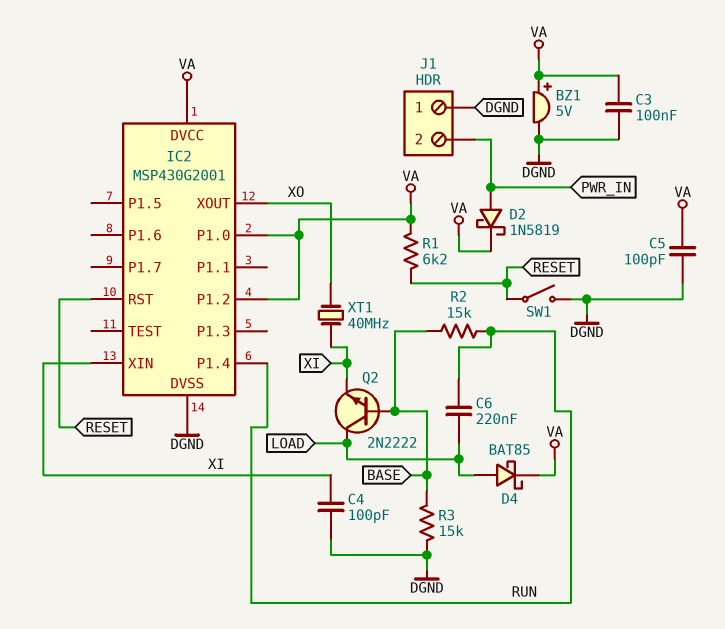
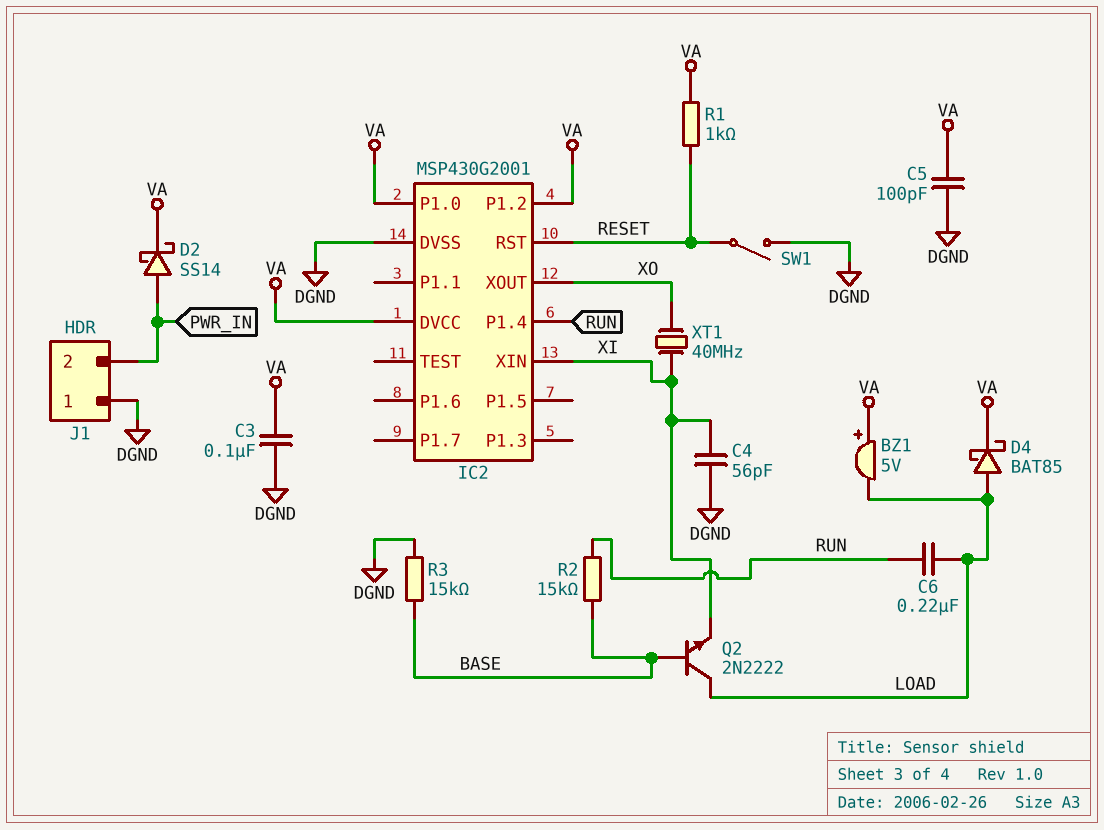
BZ1: buzzer 5V (plus VA, minus DGND) -> buzzer 5V (plus VA, minus LOAD)
C4: 100pF (DGND, XI) -> 56pF (DGND, XI)
D2: schottky 1N5819 (A PWR_IN, K VA) -> schottky SS14 (A PWR_IN, K VA)
R1: 6.2k (RESET, VA) -> 1k (RESET, VA)

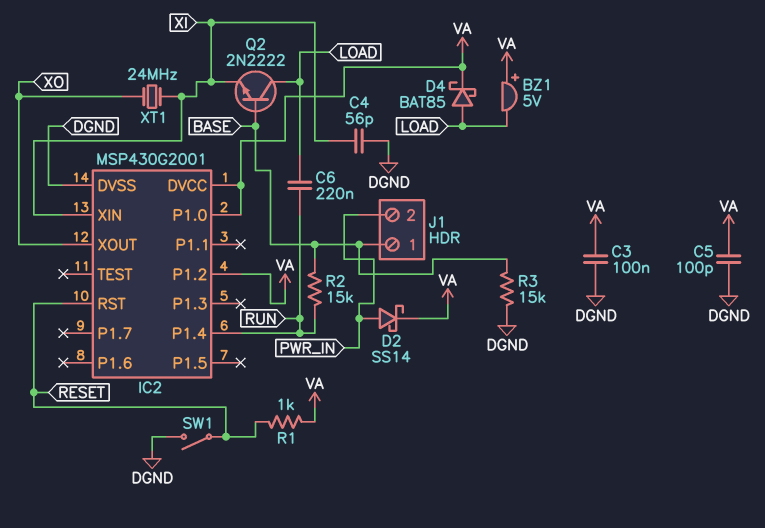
J1 pin 1: DGND -> BASE
XT1: 40MHz (XI, XO) -> 24MHz (XI, XO)

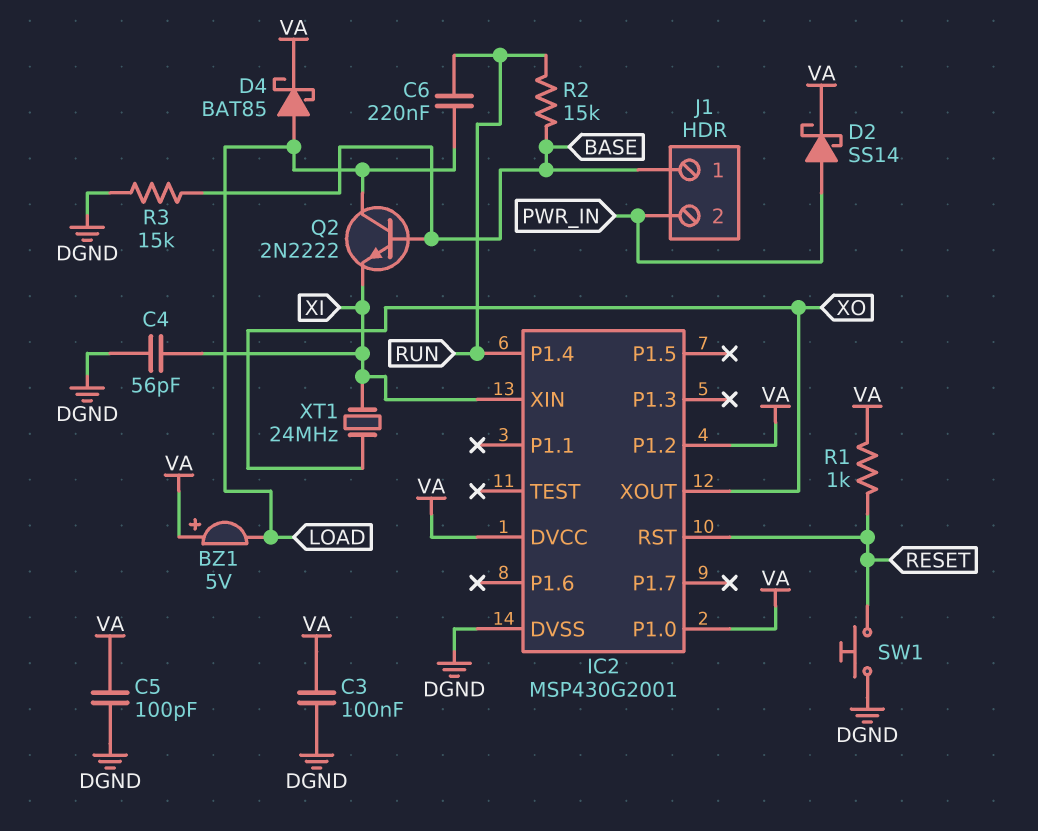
SW1: switch (DGND, RESET) -> button (DGND, RESET)

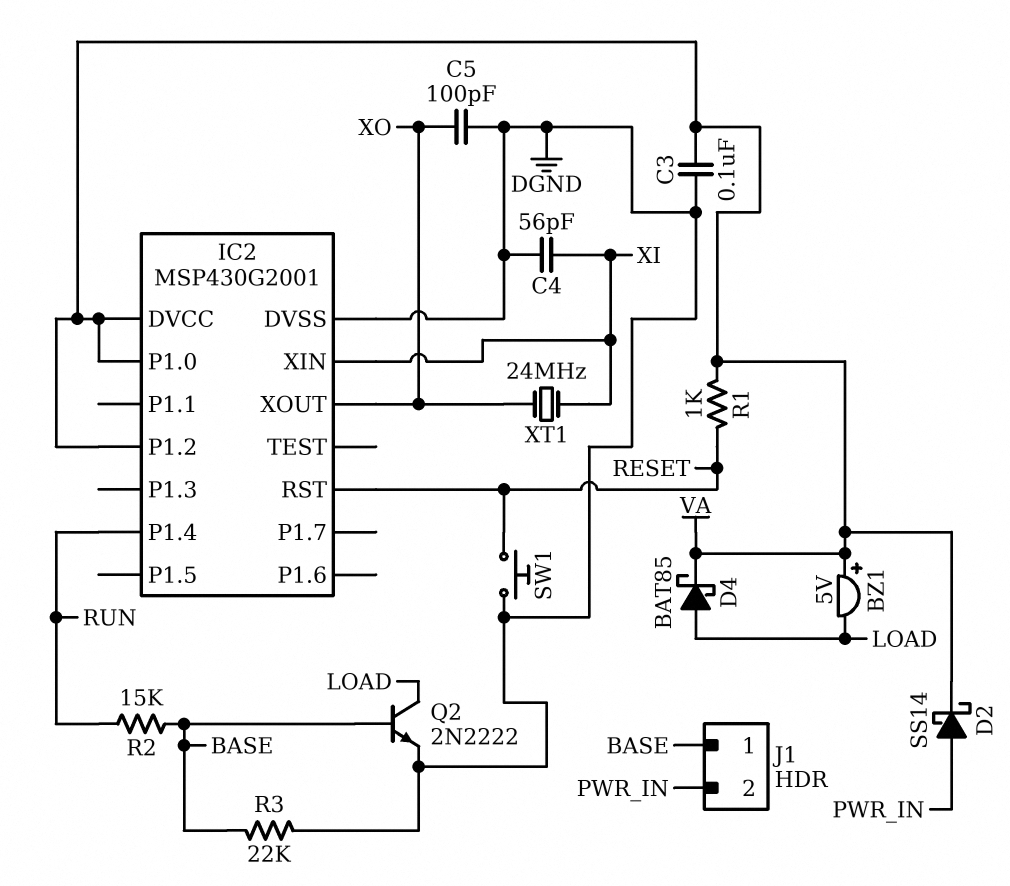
C5: 100pF (DGND, VA) -> 100pF (DGND, XO)
C6: 220nF (LOAD, RUN) -> none
Q2: NPN 2N2222 (B BASE, C LOAD, E XI) -> NPN 2N2222 (B BASE, C LOAD, E DGND)
R3: 15k (BASE, DGND) -> 22k (BASE, DGND)

